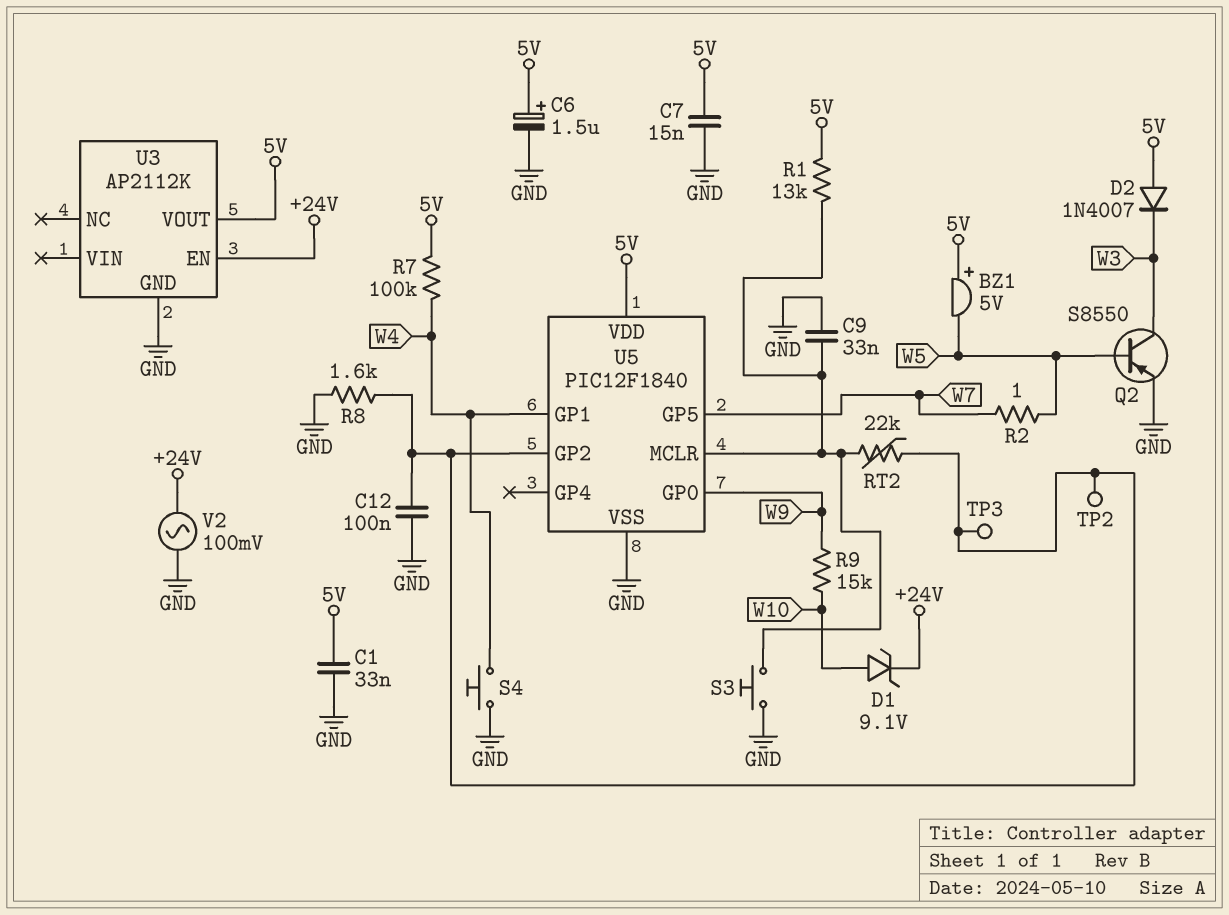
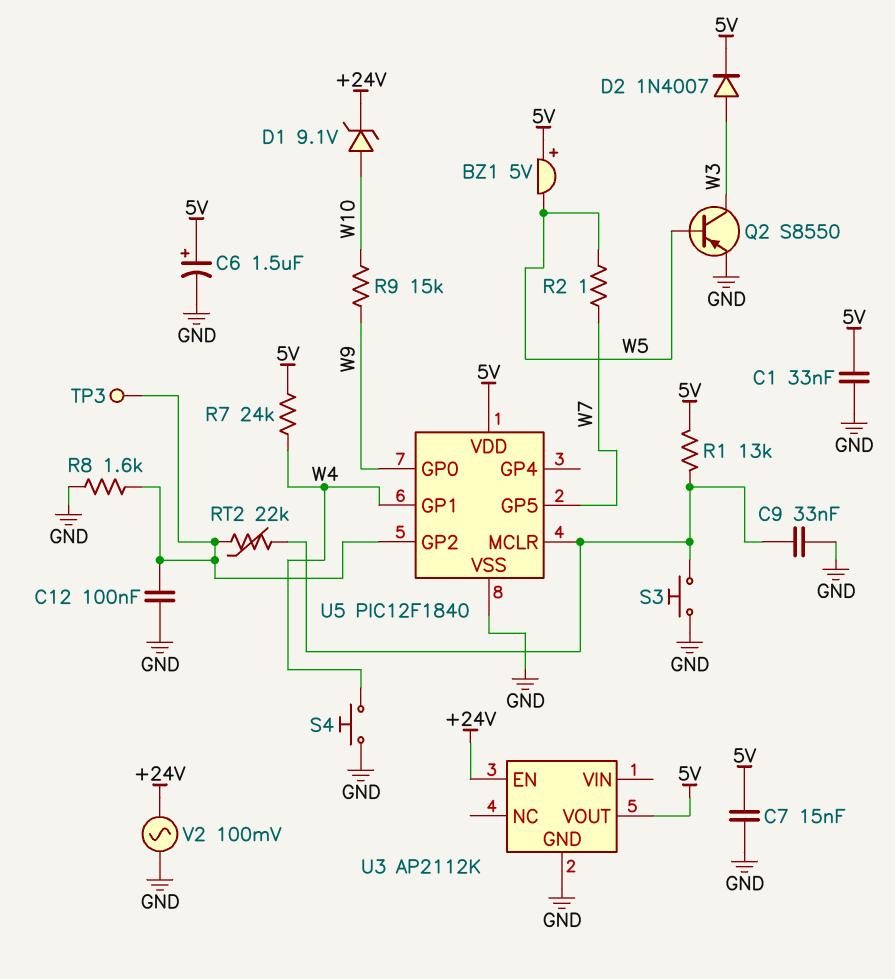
D2: diode 1N4007 (A 5V, K W3) -> diode 1N4007 (A W3, K 5V)
R7: 100k (5V, W4) -> 24k (5V, W4)
TP2: test point (U5/GP2) -> none

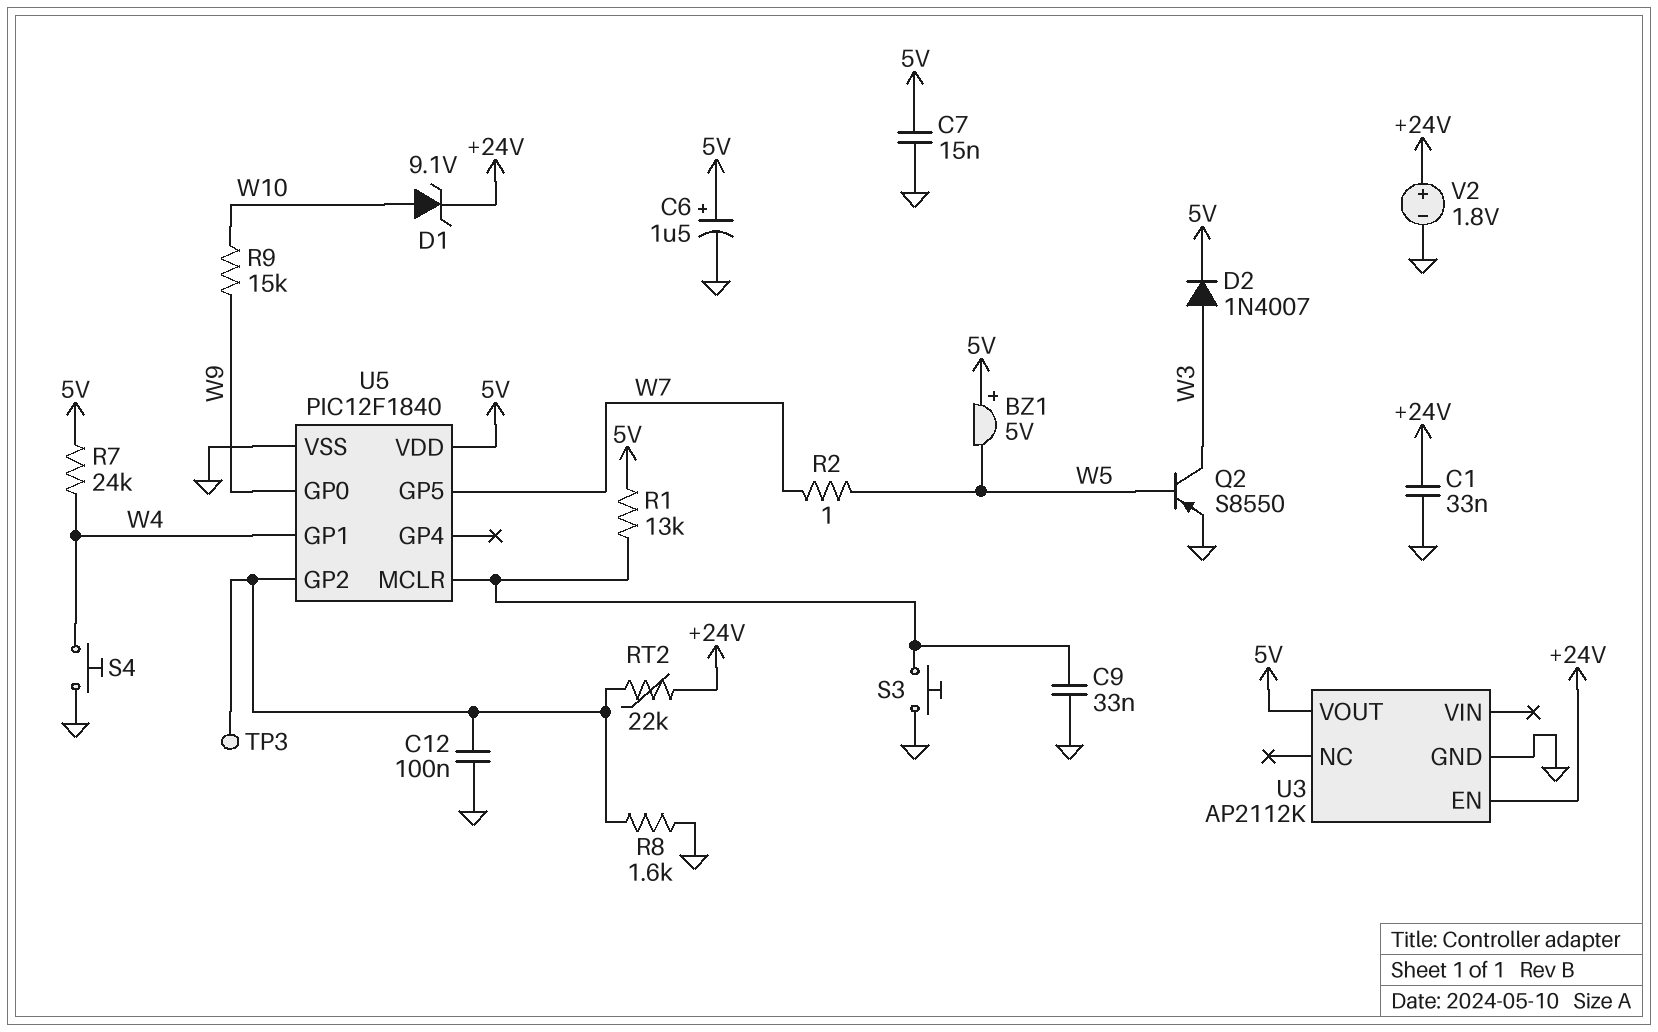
C1: 33nF (5V, GND) -> 33nF (+24V, GND)
RT2: 22k (U5/GP2, U5/MCLR) -> 22k (+24V, U5/GP2)
V2: AC 100mV (+24V, GND) -> 1.8V (plus +24V, minus GND)

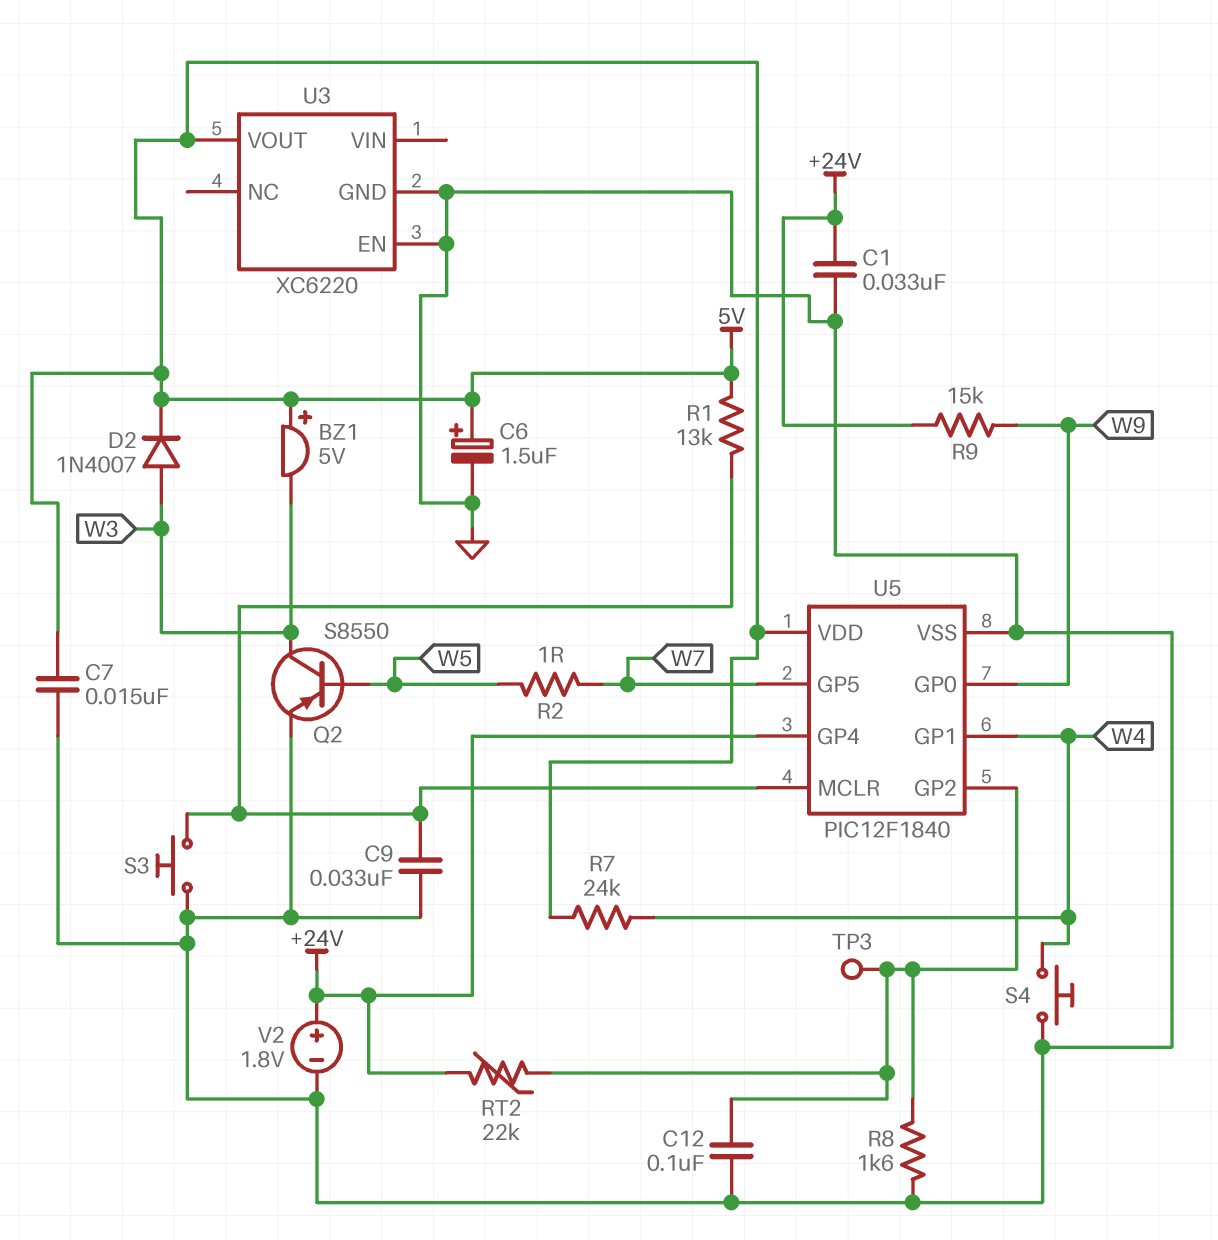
BZ1: buzzer 5V (plus 5V, minus W5) -> buzzer 5V (plus 5V, minus W3)
D1: zener 9.1V (A W10, K +24V) -> none
R9: 15k (W9, W10) -> 15k (+24V, W9)
U3: AP2112K -> XC6220
U3 pin EN: +24V -> GND
U5 pin GP4: none -> +24V

